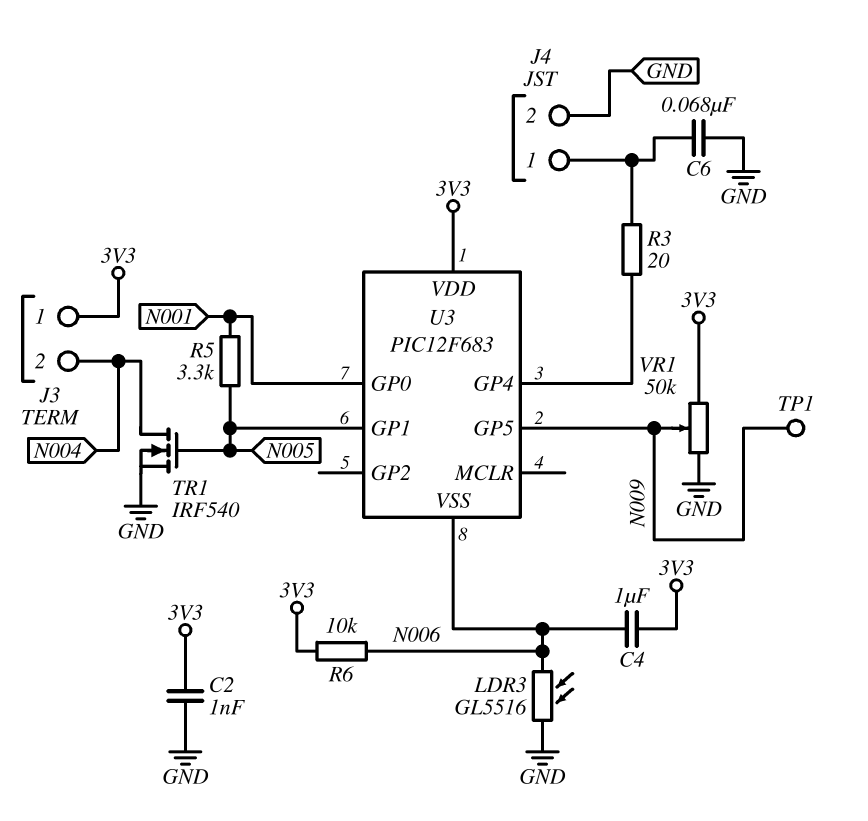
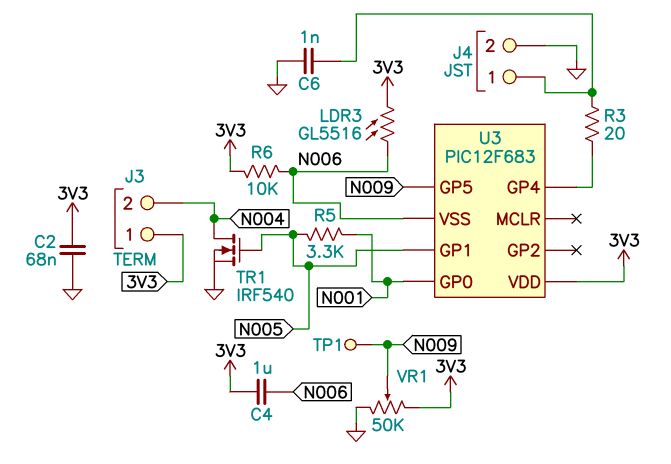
C2: 1nF (3V3, GND) -> 68nF (3V3, GND)
C6: 68nF (GND, J4/1) -> 1nF (GND, J4/1)
LDR3: GL5516 (GND, N006) -> GL5516 (3V3, N006)

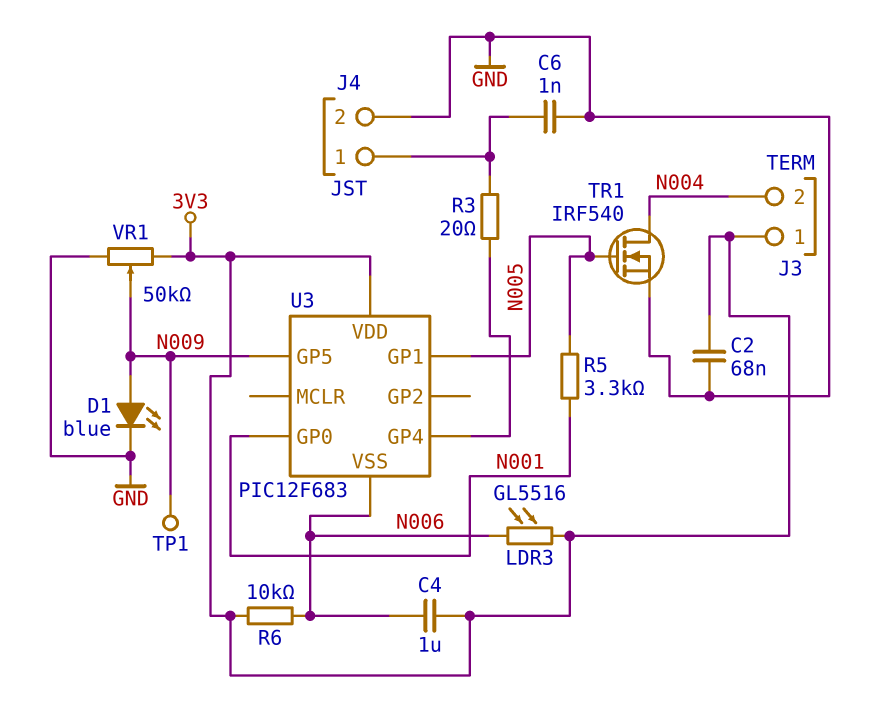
D1: none -> LED blue (A N009, K GND)

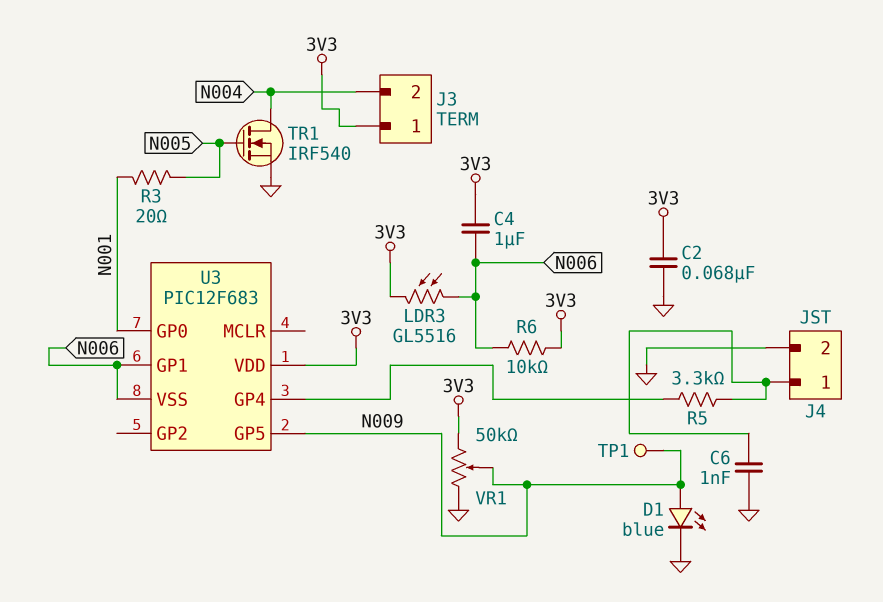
R3: 20 (J4/1, U3/GP4) -> 20 (N001, N005)
R5: 3.3k (N001, N005) -> 3.3k (J4/1, U3/GP4)
U3 pin GP1: N005 -> N006

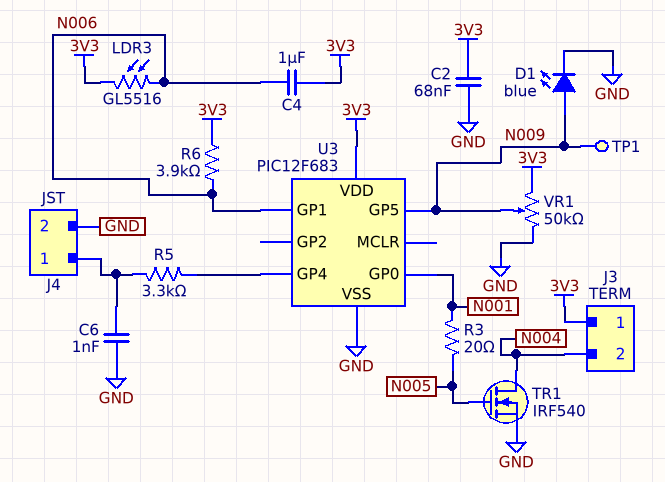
R6: 10k (3V3, N006) -> 3.9k (3V3, N006)
U3 pin VSS: N006 -> GND

